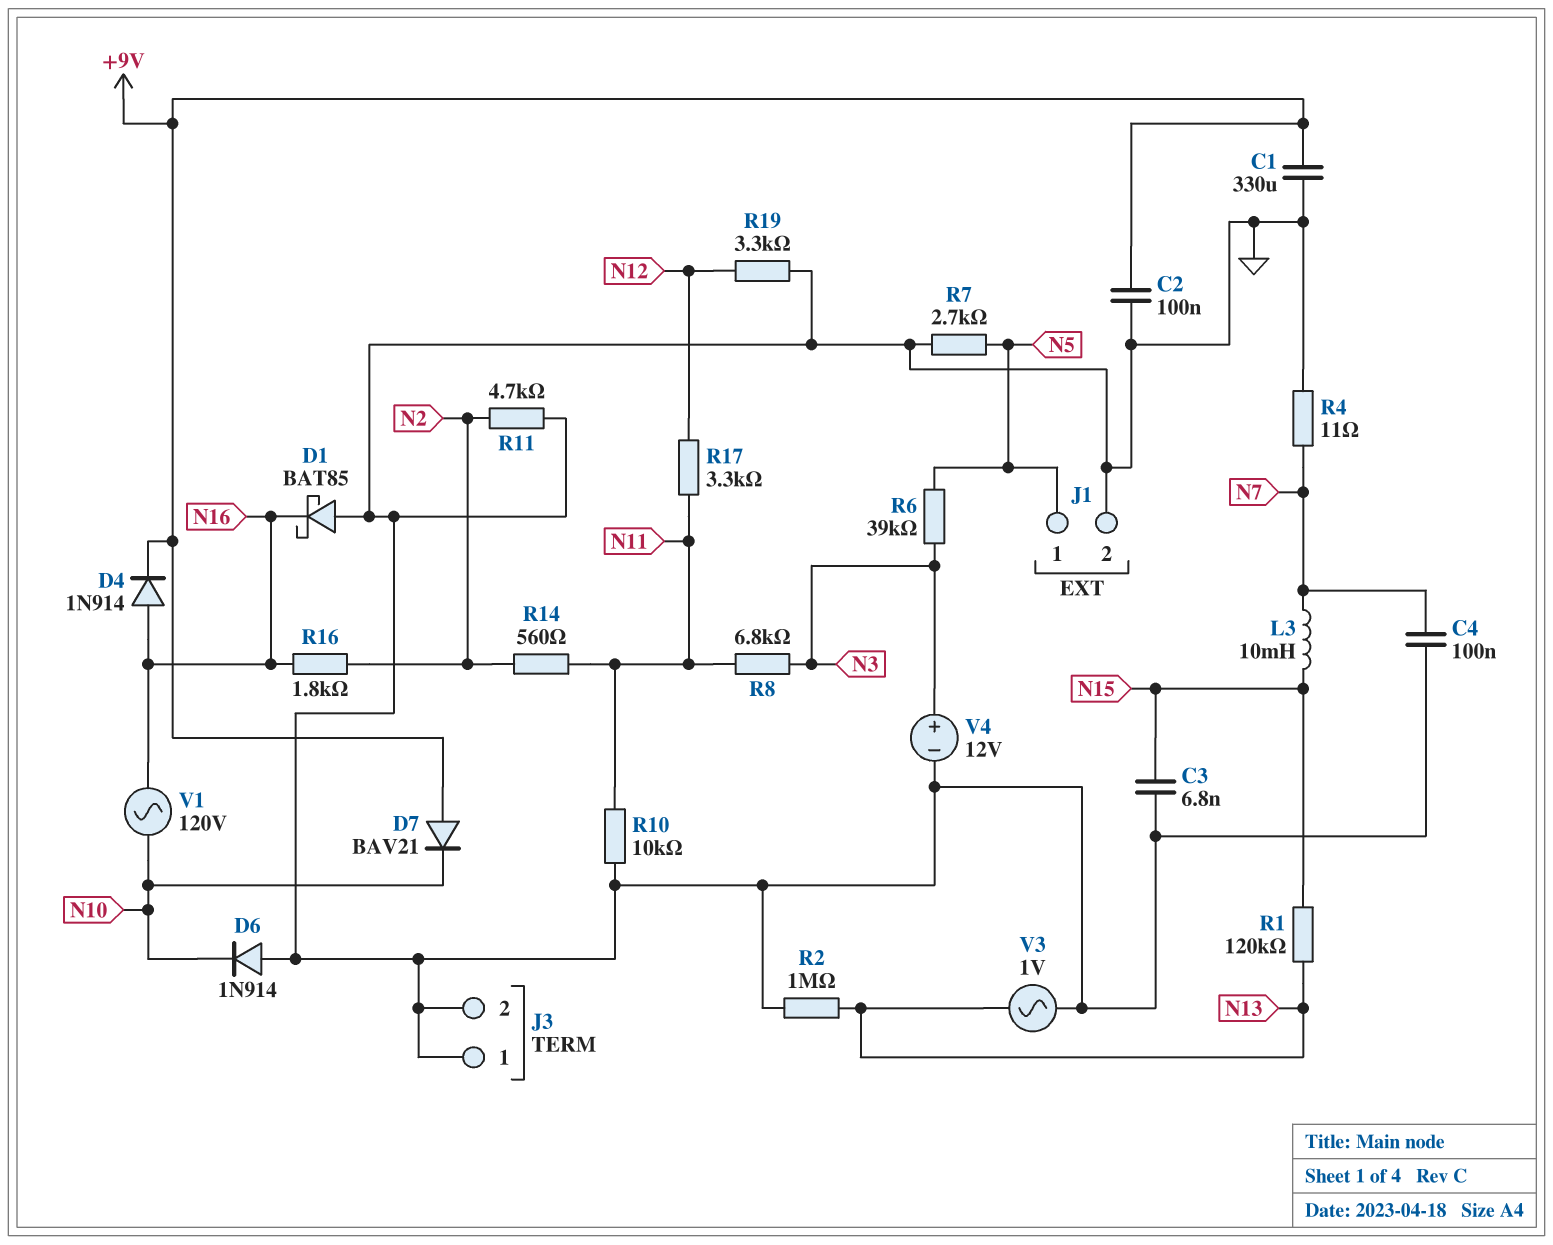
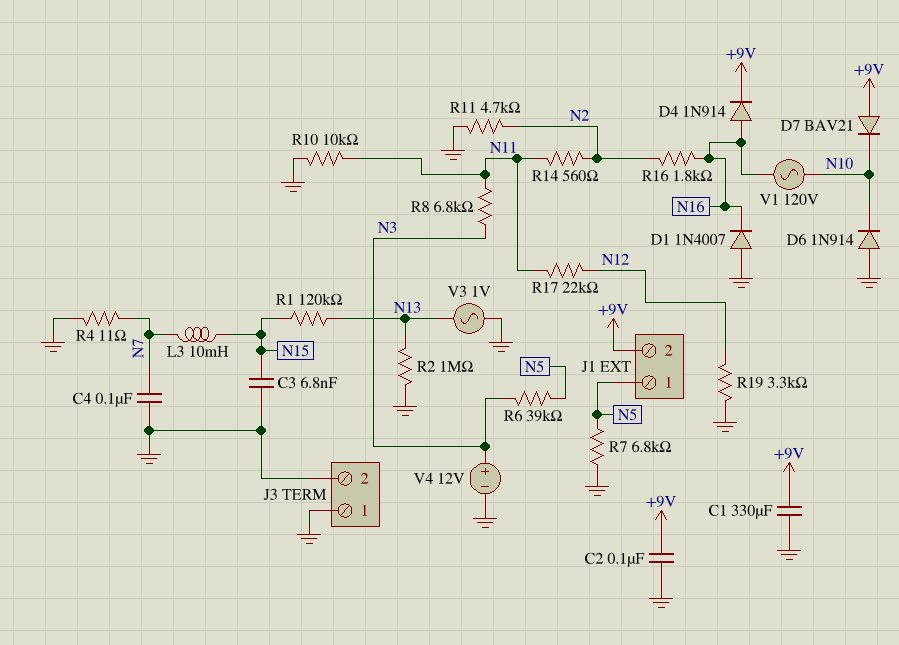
D1: schottky BAT85 (A GND, K N16) -> diode 1N4007 (A GND, K N16)
J1 pin 2: GND -> +9V
R7: 2.7k (GND, N5) -> 6.8k (GND, N5)
R17: 3.3k (N11, N12) -> 22k (N11, N12)

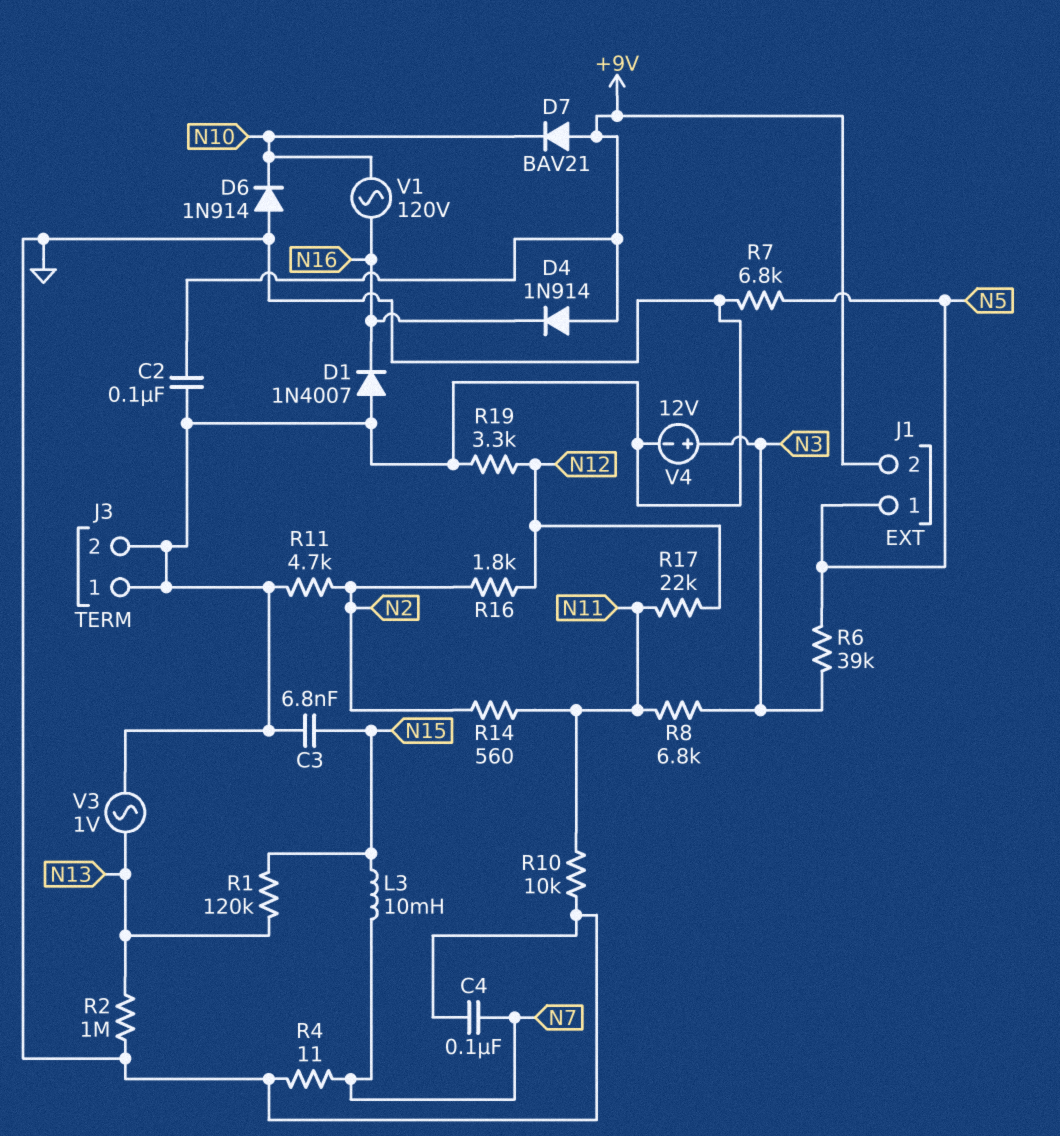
C1: 330uF (+9V, GND) -> none
D4: diode 1N914 (A N16, K +9V) -> diode 1N914 (A +9V, K N16)
R16: 1.8k (N2, N16) -> 1.8k (N2, N12)

